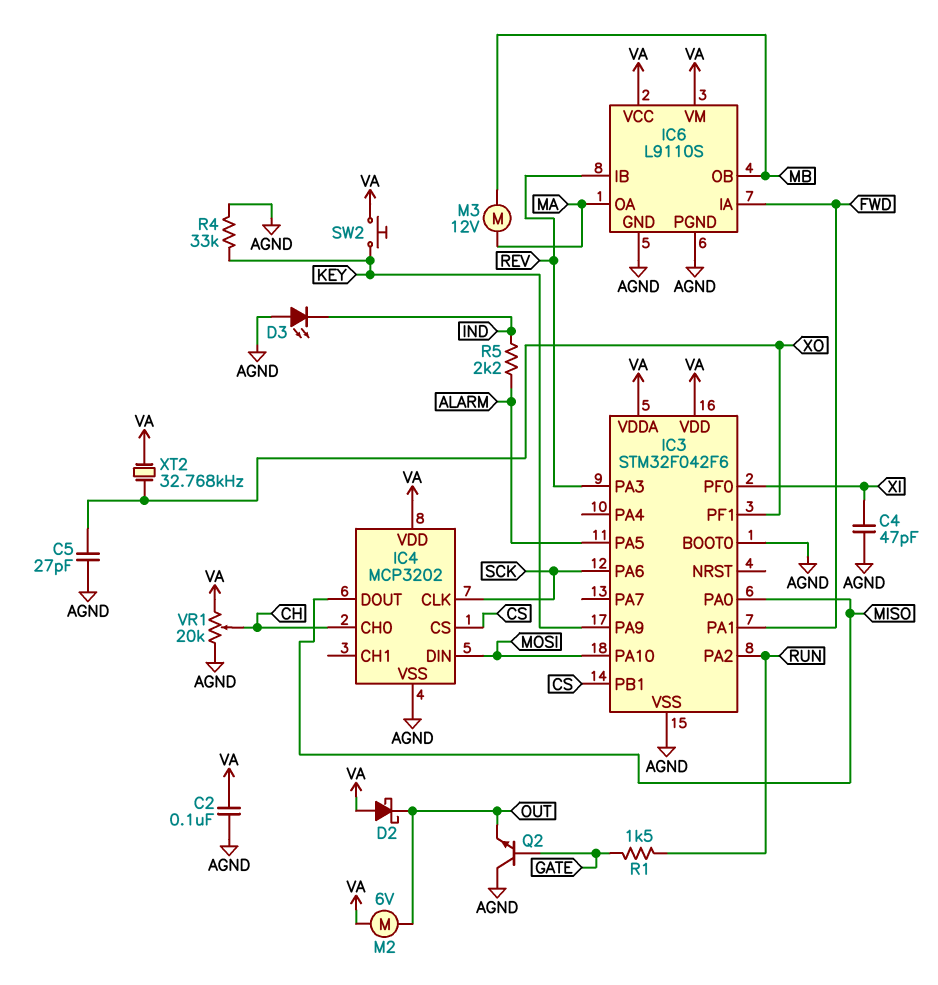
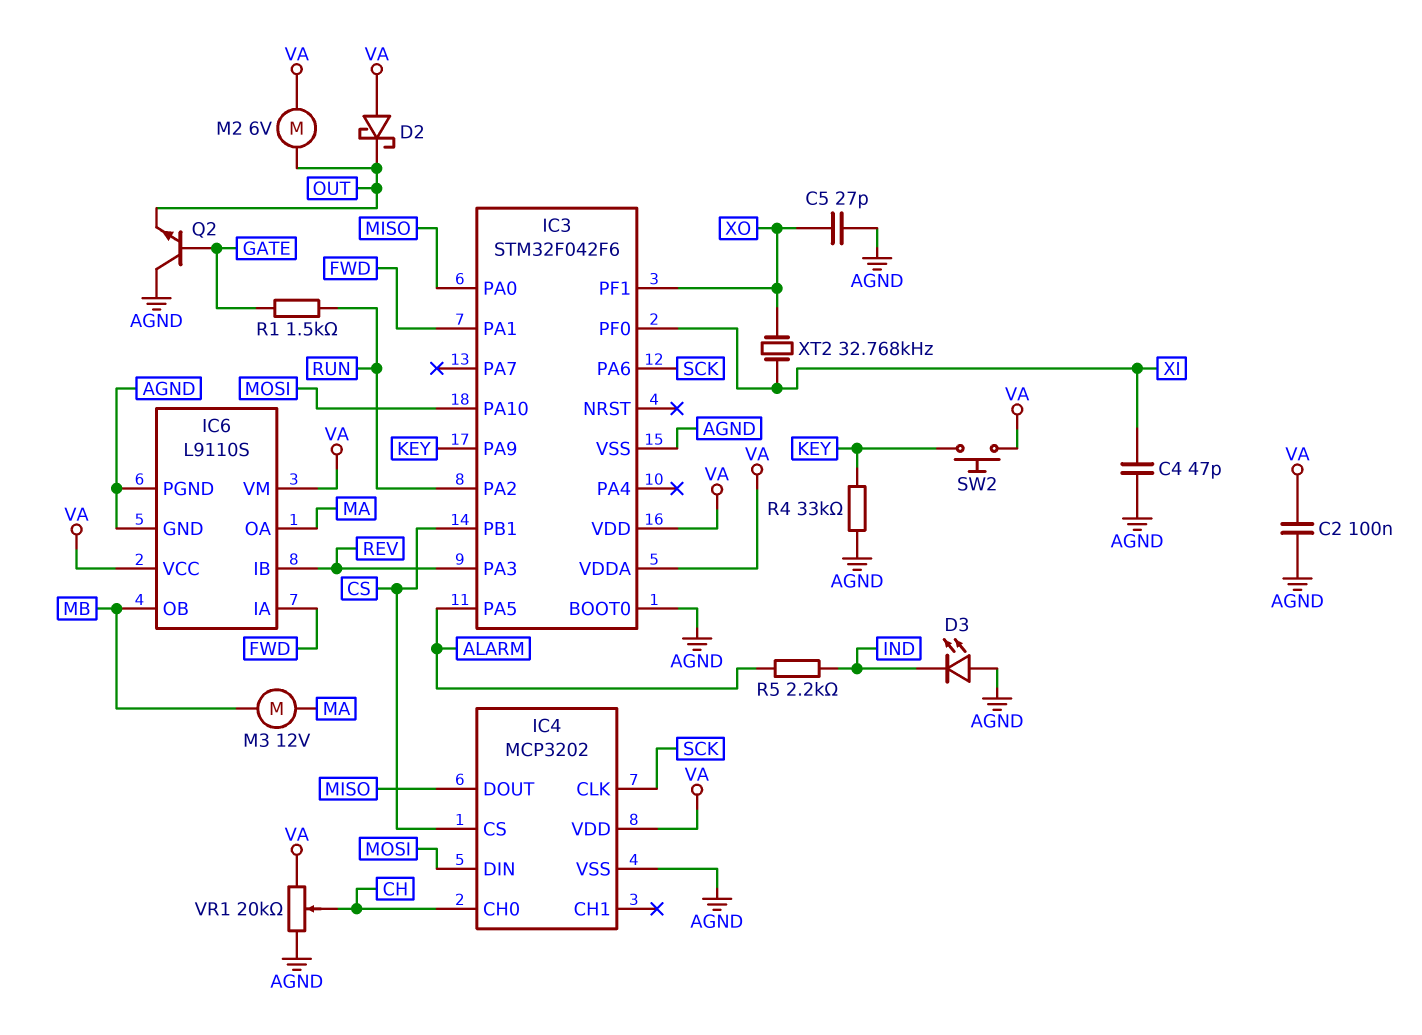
XT2: 32.768kHz (VA, XO) -> 32.768kHz (XI, XO)

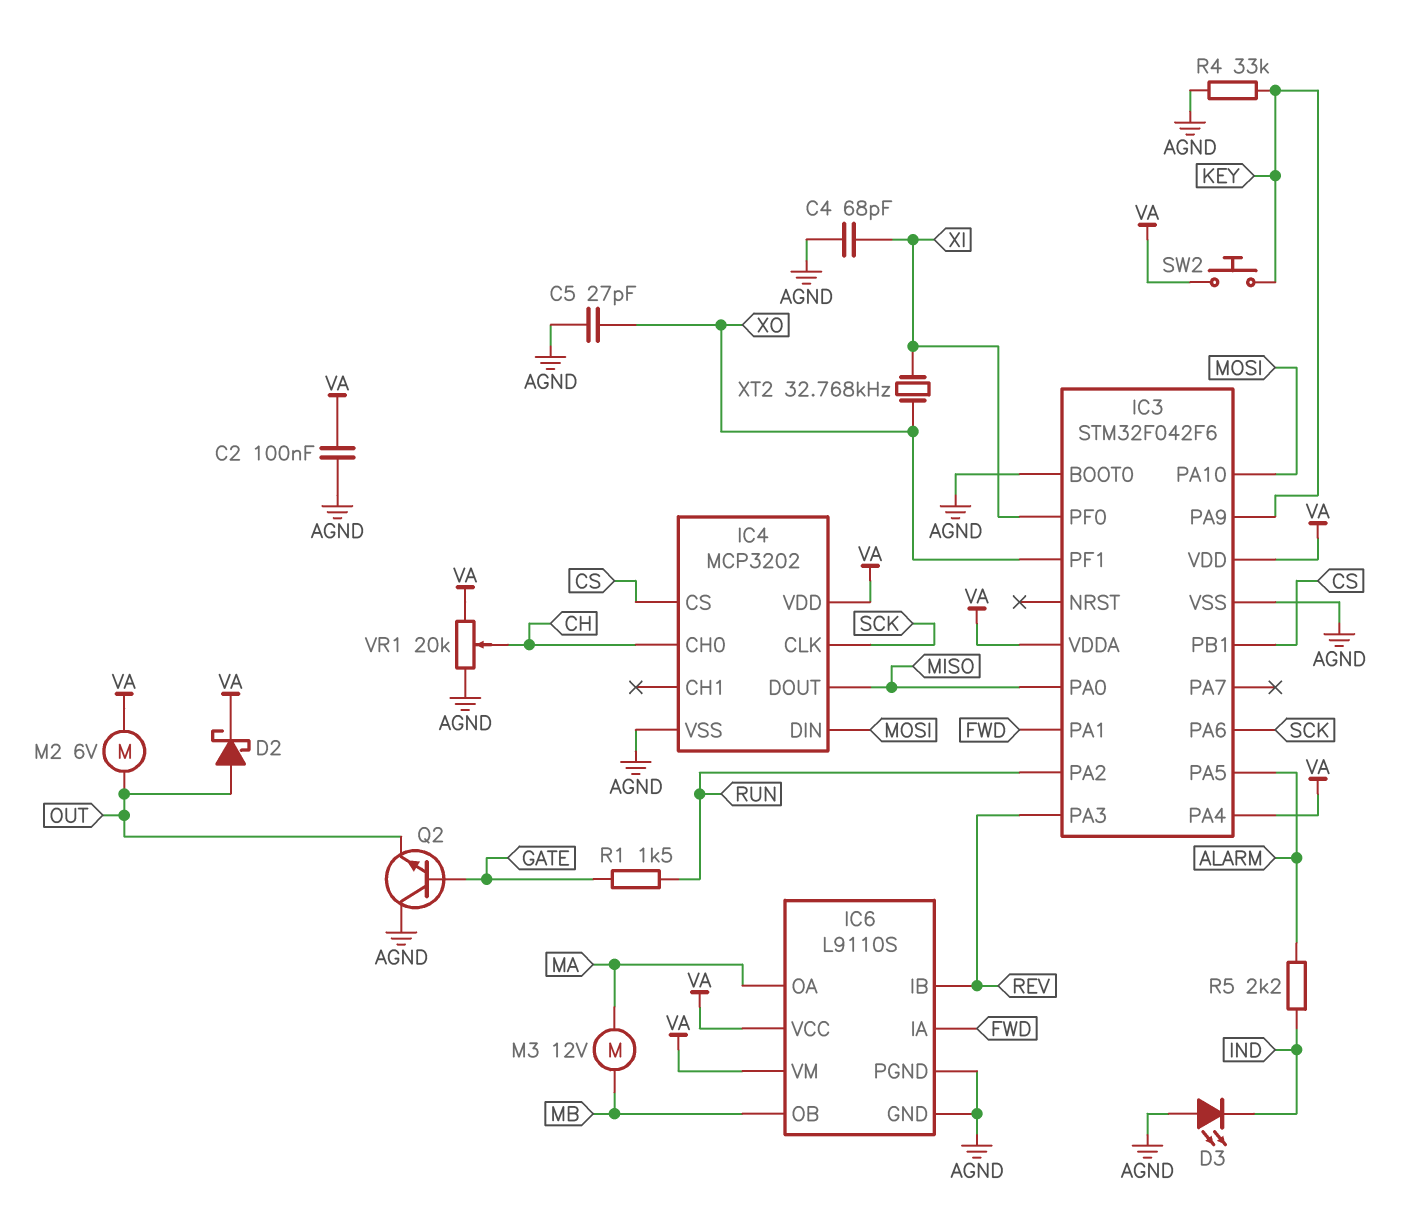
C4: 47pF (AGND, XI) -> 68pF (AGND, XI)
D2: schottky (A VA, K OUT) -> schottky (A OUT, K VA)
IC3 pin PA4: none -> VA

